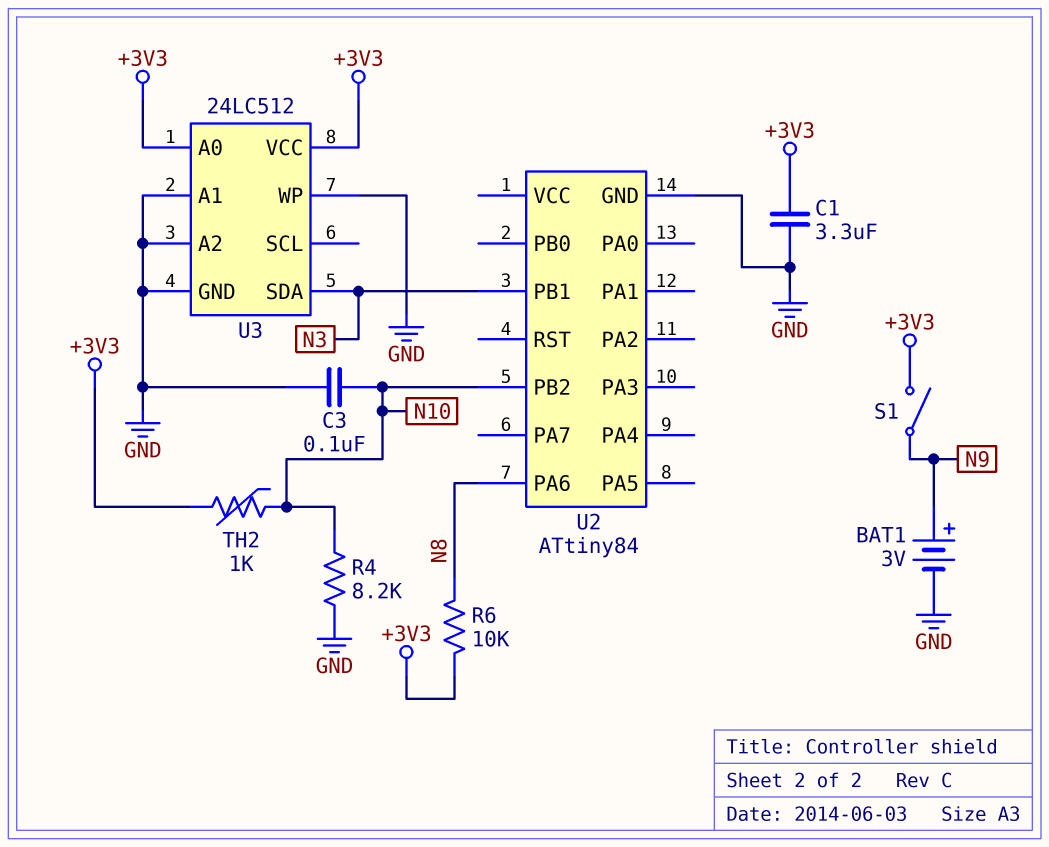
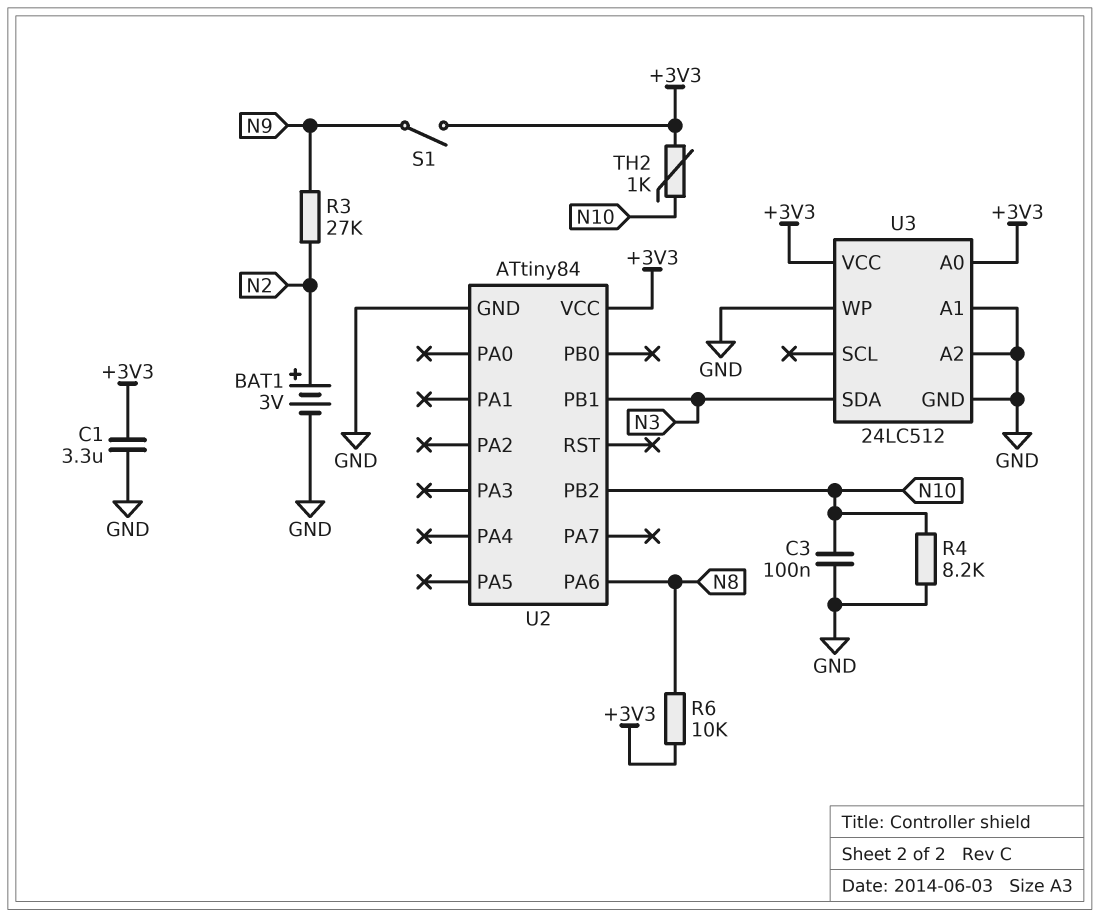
BAT1: 3V (plus N9, minus GND) -> 3V (plus N2, minus GND)
R3: none -> 27k (N2, N9)
U2 pin VCC: none -> +3V3

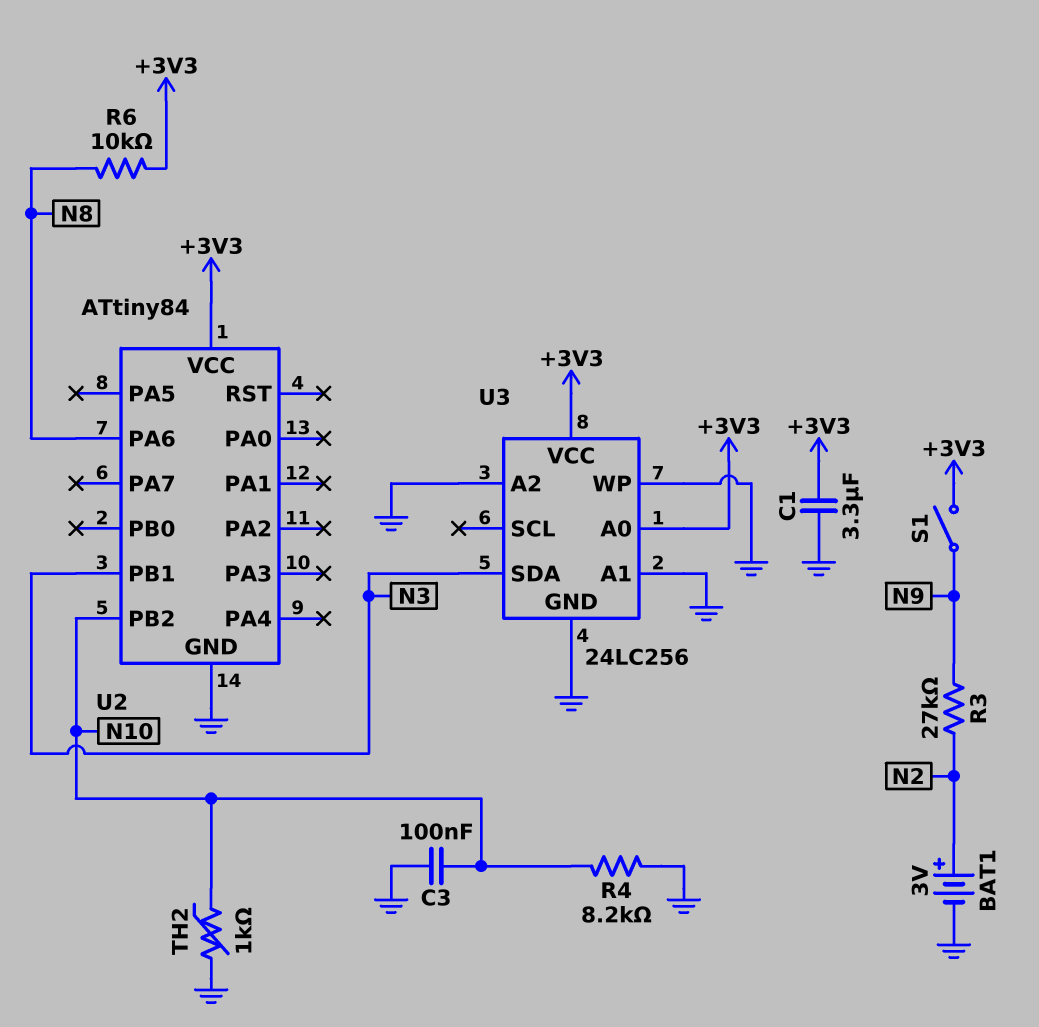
TH2: 1k (+3V3, N10) -> 1k (GND, N10)
U3: 24LC512 -> 24LC256

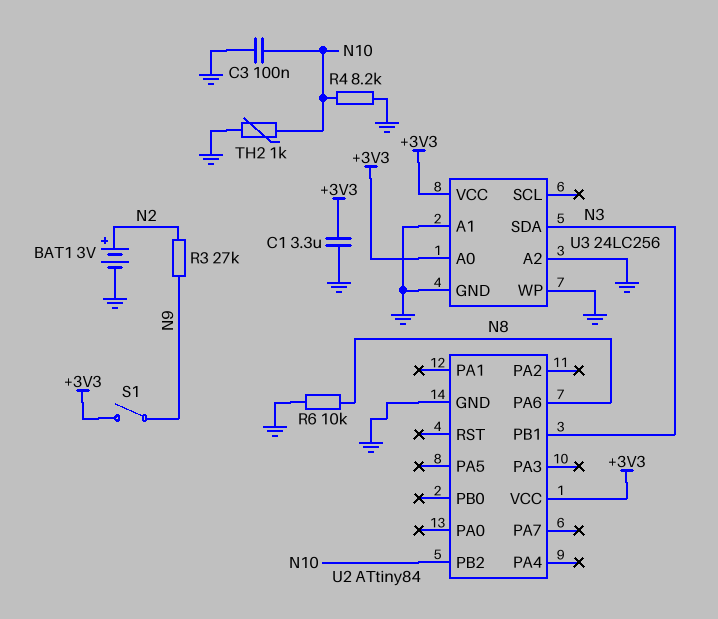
R6: 10k (+3V3, N8) -> 10k (GND, N8)

